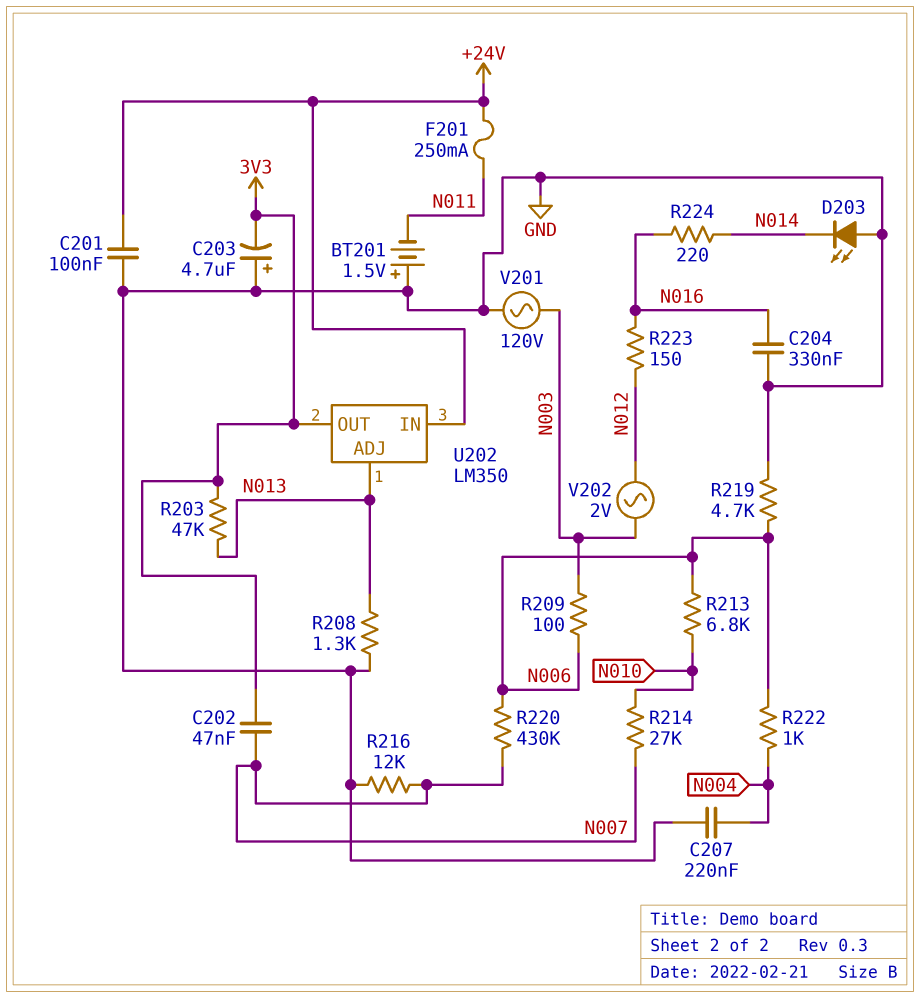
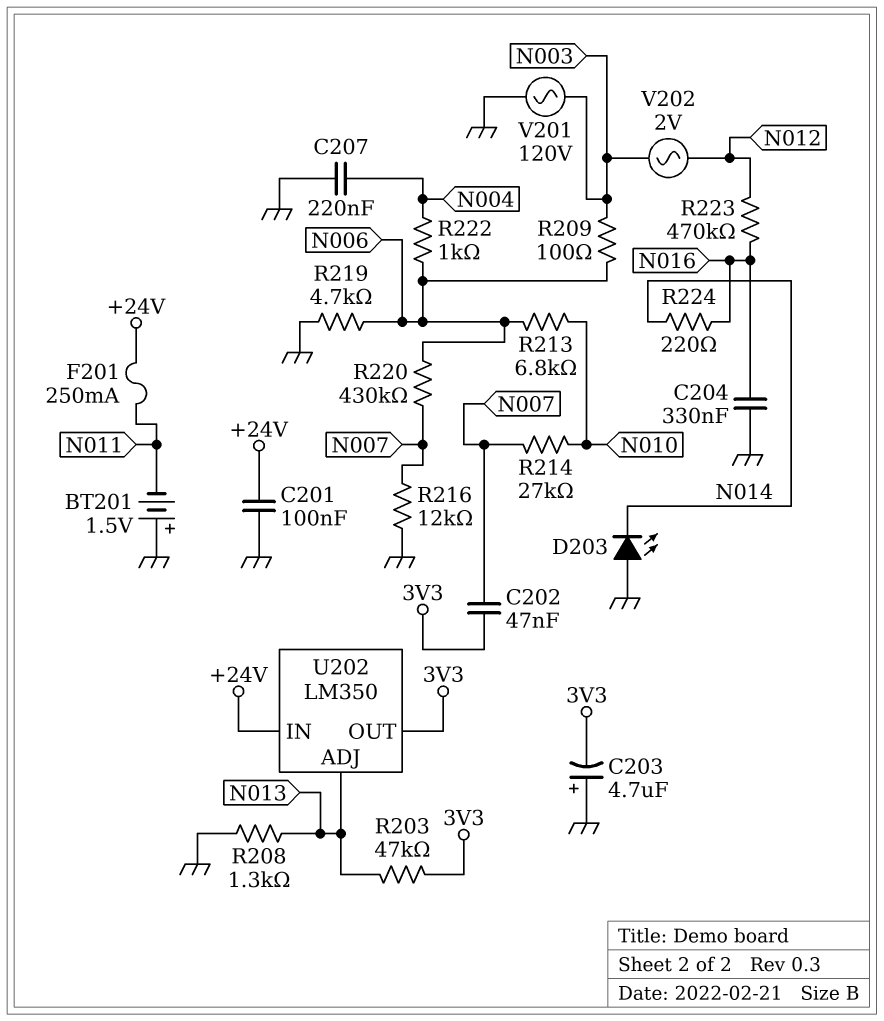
R223: 150 (N012, N016) -> 470k (N012, N016)

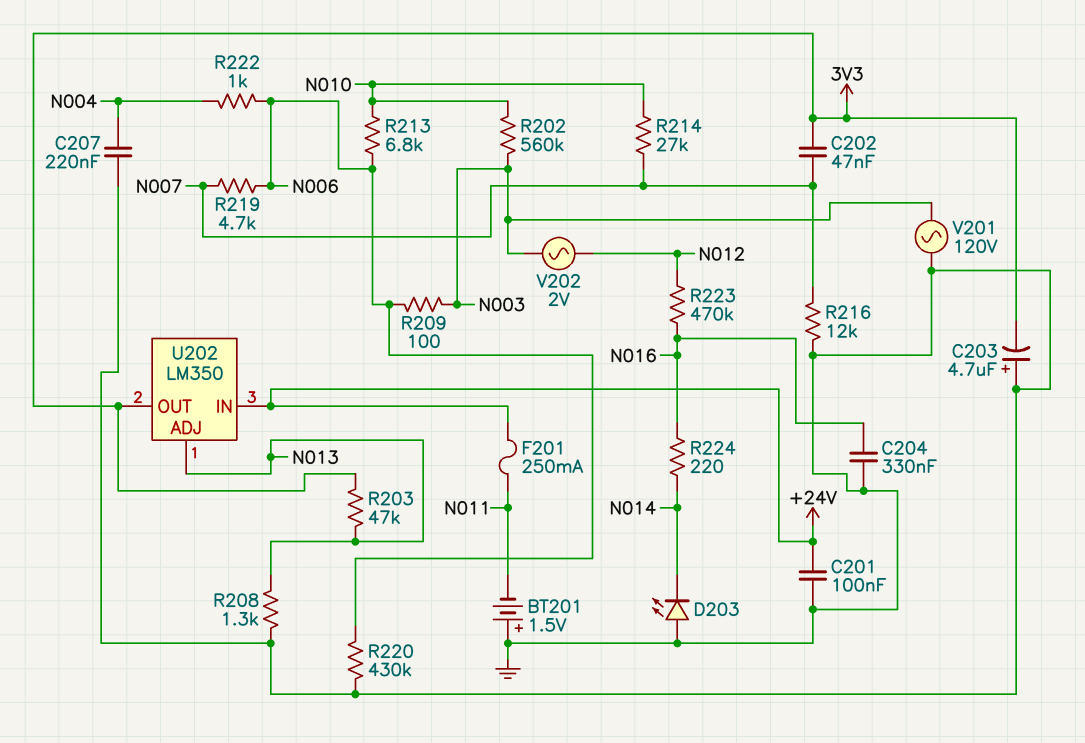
R202: none -> 560k (N003, N010)
R219: 4.7k (GND, N006) -> 4.7k (N006, N007)
R220: 430k (N006, N007) -> 430k (GND, N006)

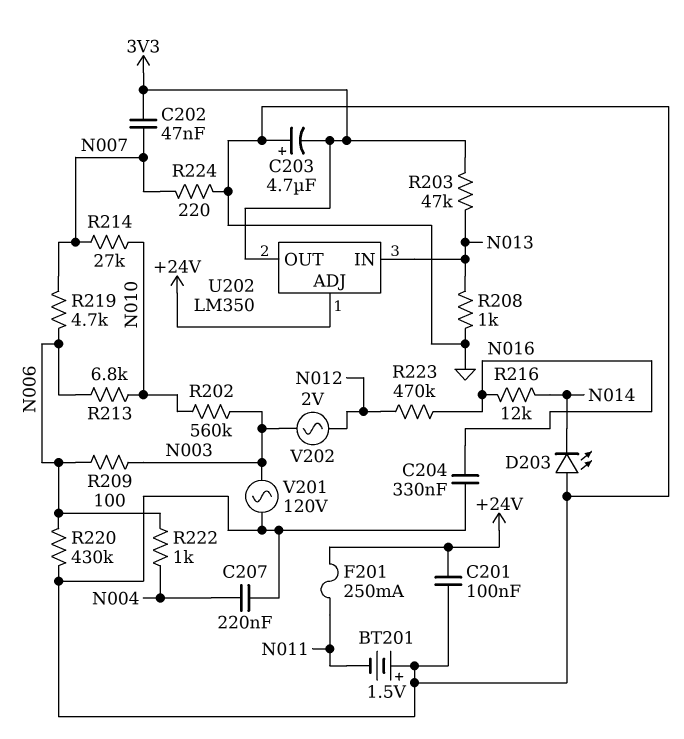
R208: 1.3k (GND, N013) -> 1k (GND, N013)
R216: 12k (GND, N007) -> 12k (N014, N016)
R224: 220 (N014, N016) -> 220 (GND, N007)
U202 pin ADJ: N013 -> +24V
U202 pin IN: +24V -> N013

